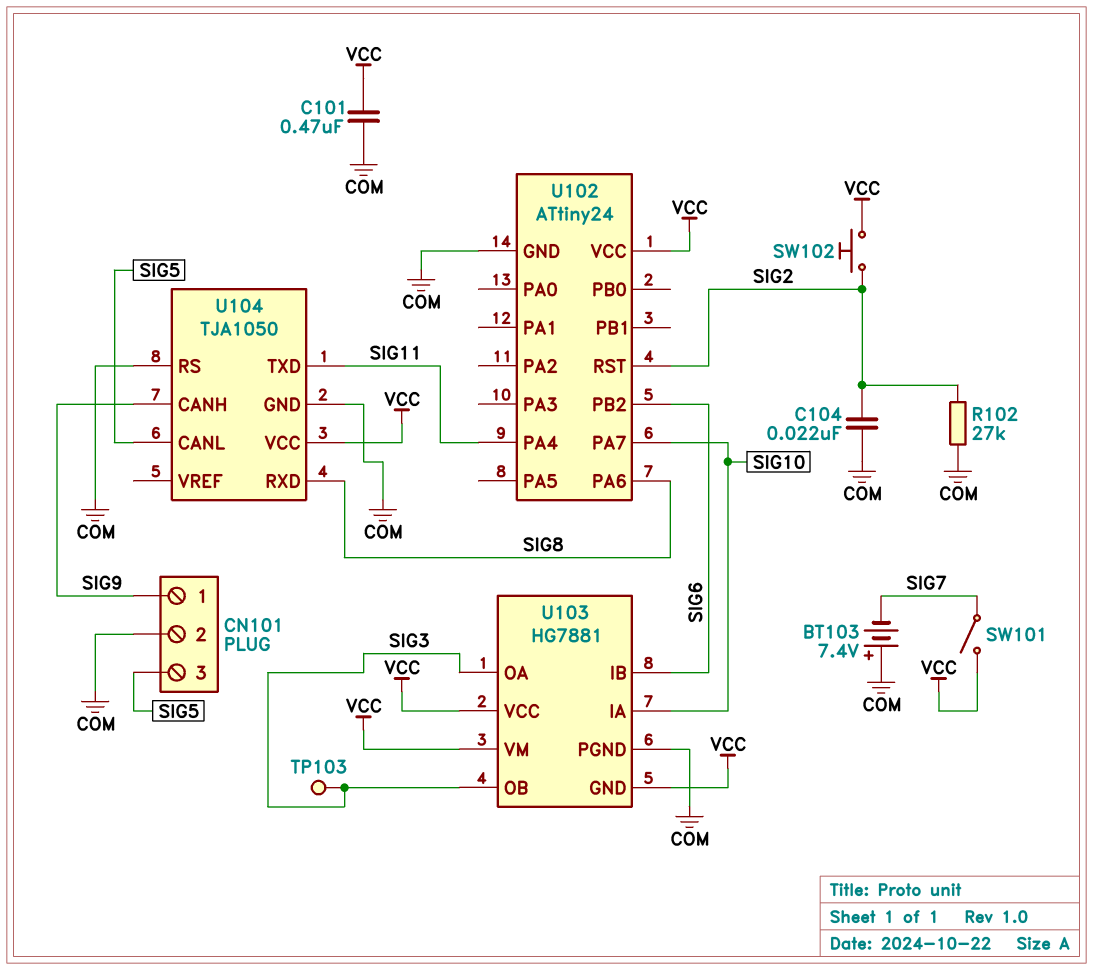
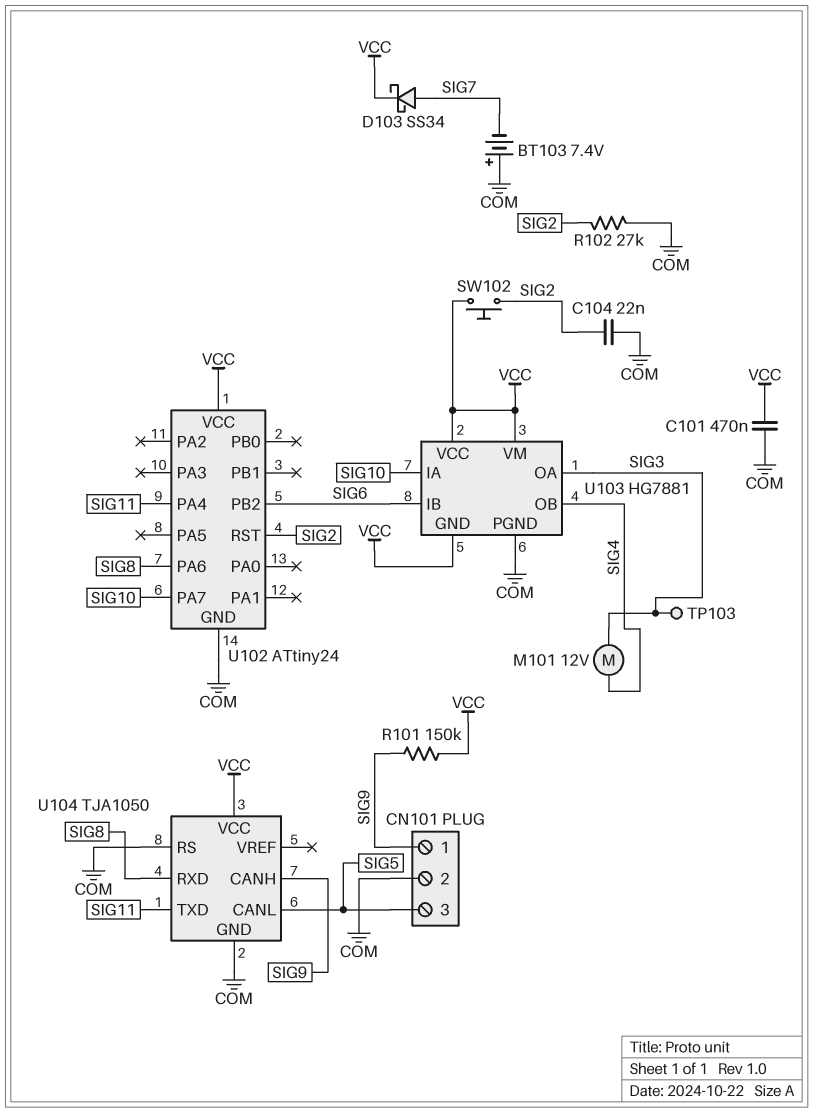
D103: none -> schottky SS34 (A SIG7, K VCC)
M101: none -> motor 12V (SIG3, SIG4)
R101: none -> 150k (SIG9, VCC)
SW101: switch (SIG7, VCC) -> none
U103 pin OB: SIG3 -> SIG4

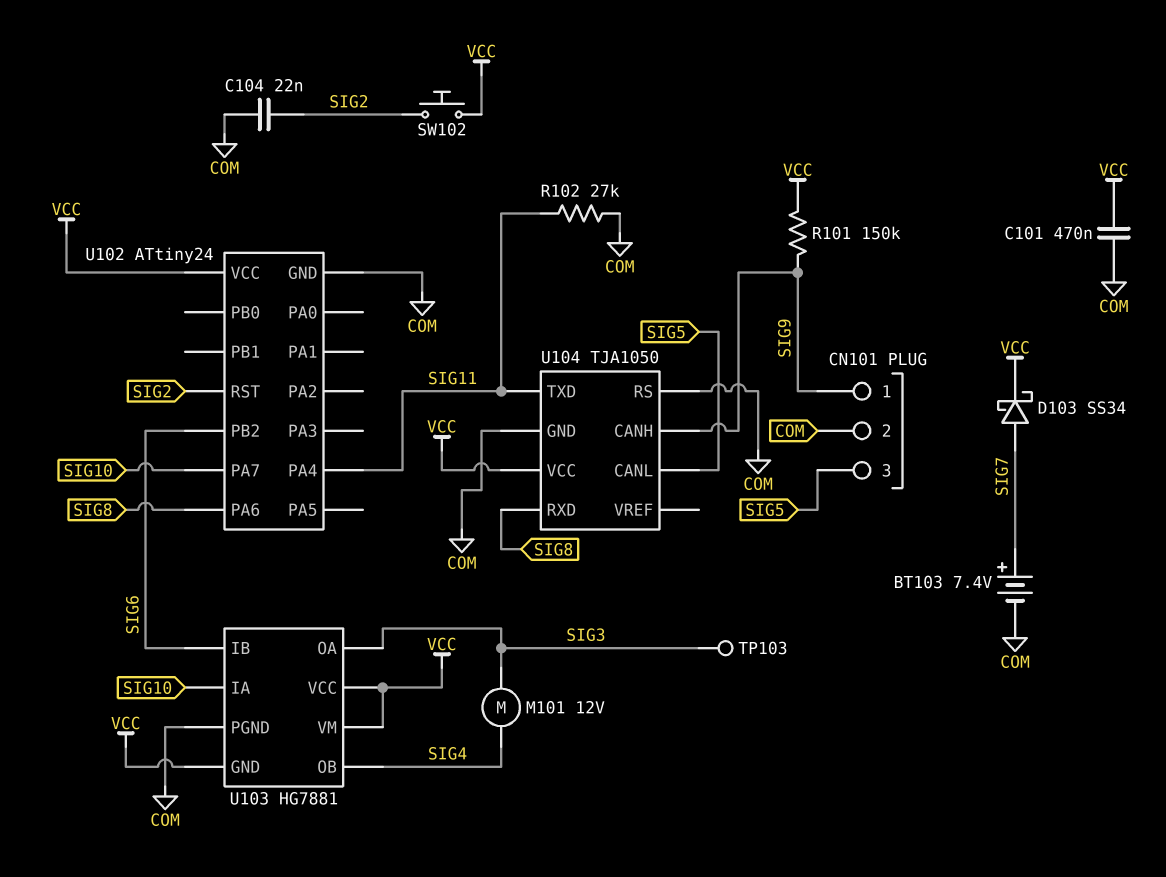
BT103: 7.4V (plus COM, minus SIG7) -> 7.4V (plus SIG7, minus COM)
R102: 27k (COM, SIG2) -> 27k (COM, SIG11)

